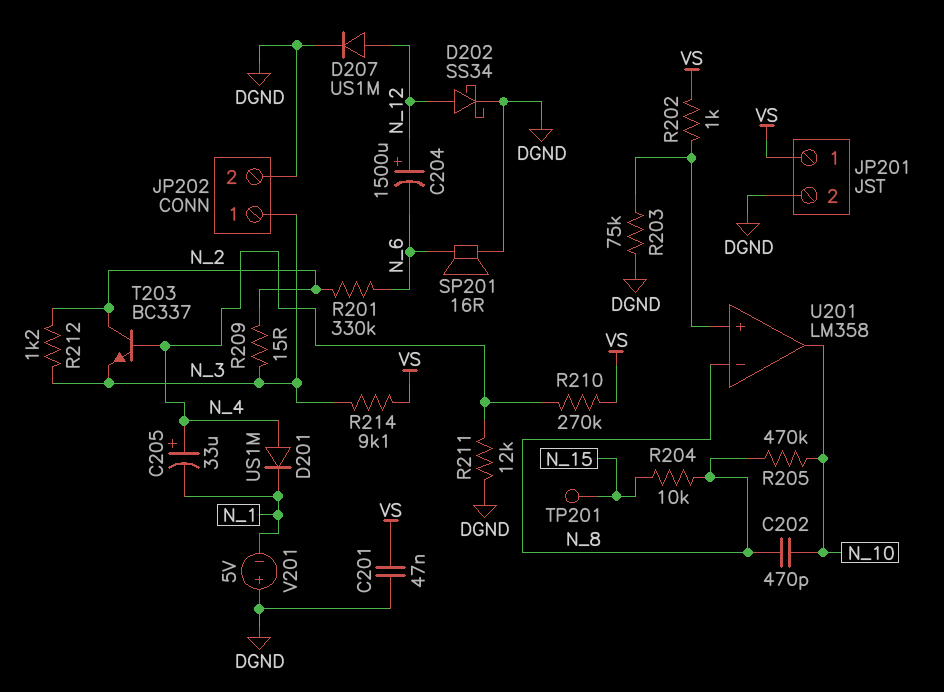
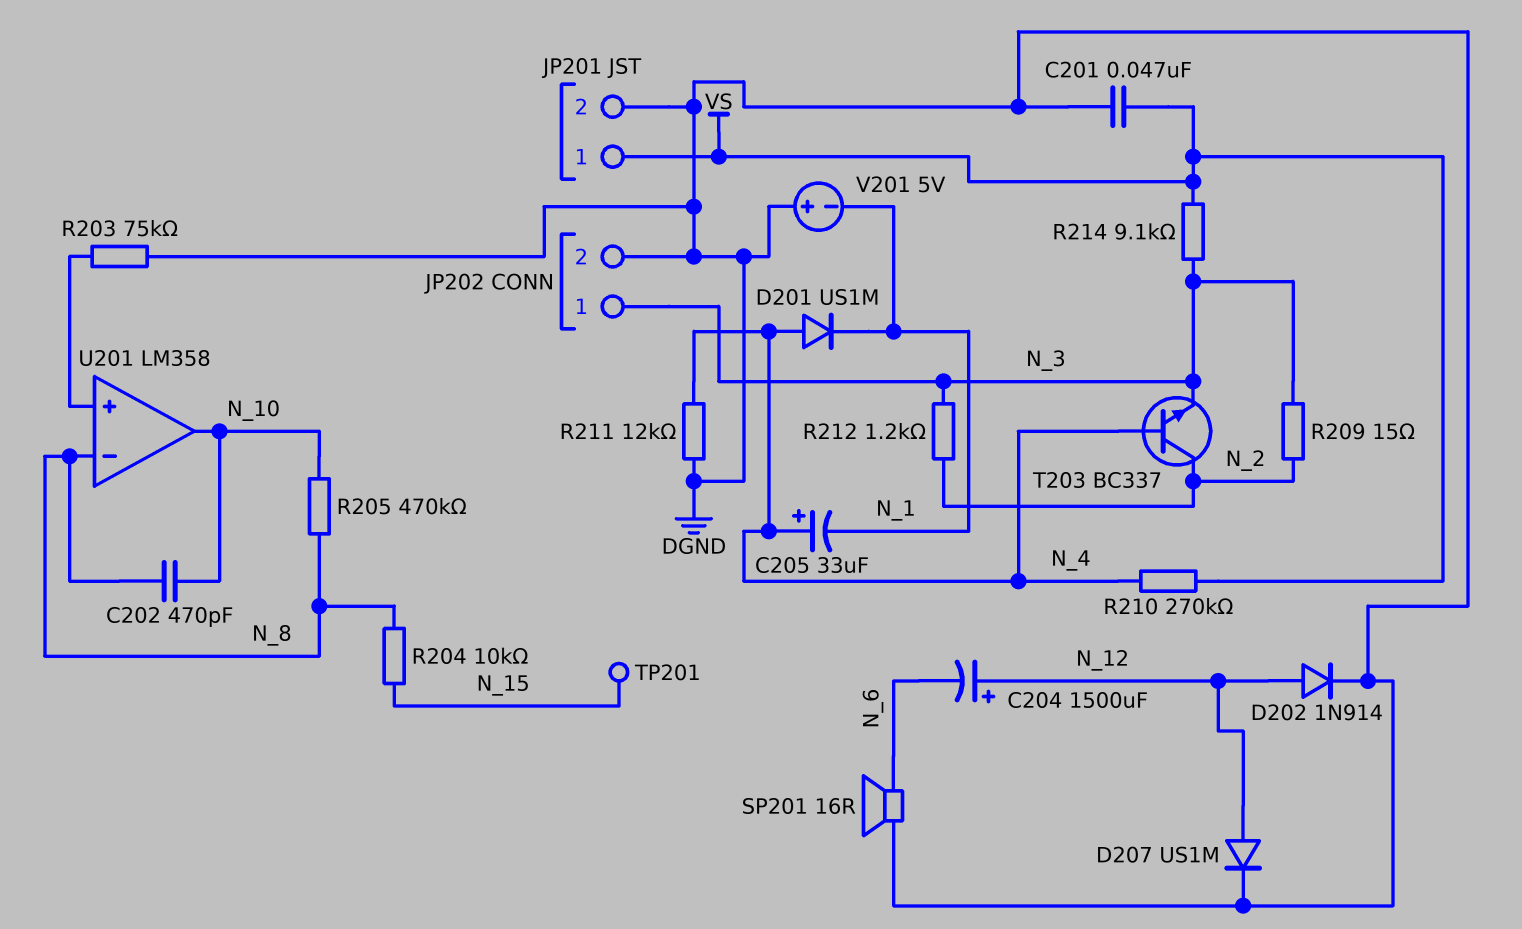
D202: schottky SS34 (A N_12, K DGND) -> diode 1N914 (A N_12, K DGND)
R201: 330k (N_2, N_6) -> none
R202: 1k (U201/in+, VS) -> none

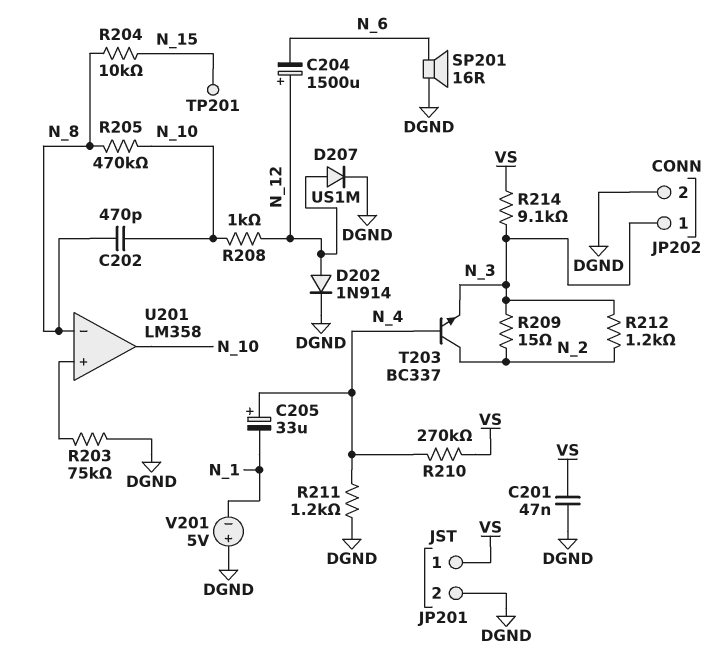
D201: diode US1M (A N_4, K N_1) -> none
R208: none -> 1k (N_10, N_12)
R211: 12k (DGND, N_4) -> 1.2k (DGND, N_4)

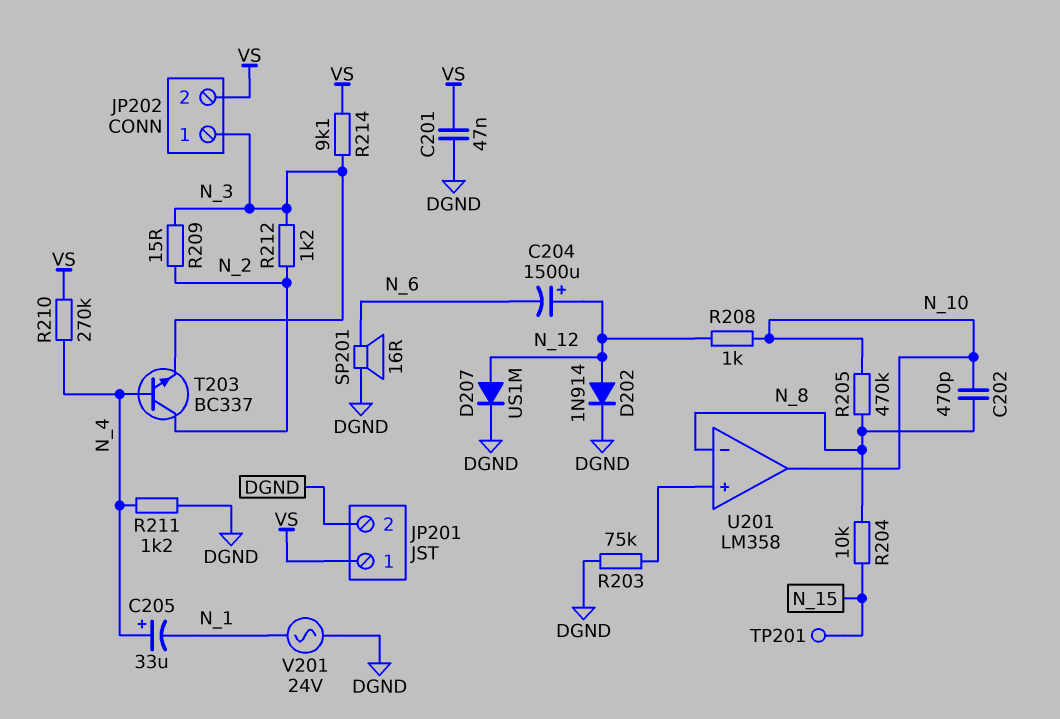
JP202 pin 2: DGND -> VS
V201: 5V (plus DGND, minus N_1) -> AC 24V (DGND, N_1)

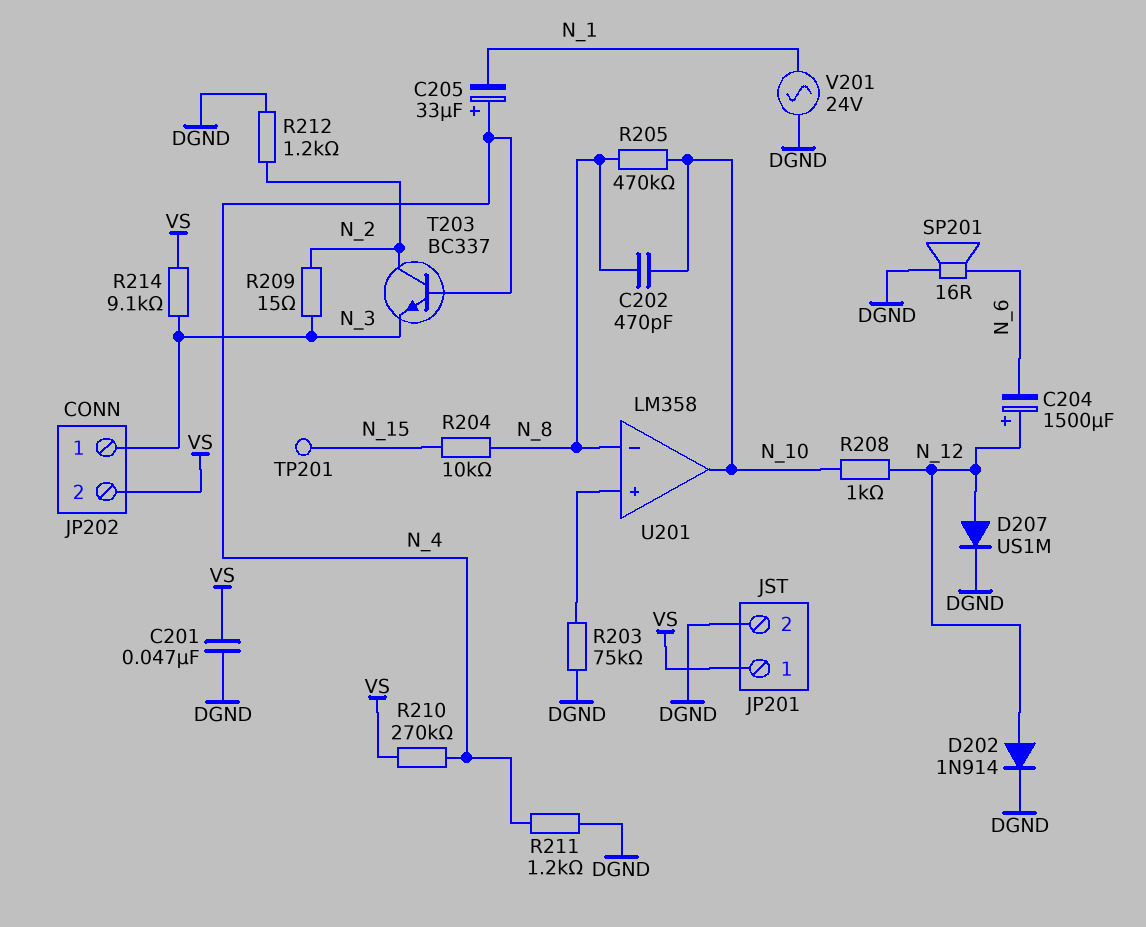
R212: 1.2k (N_2, N_3) -> 1.2k (DGND, N_2)

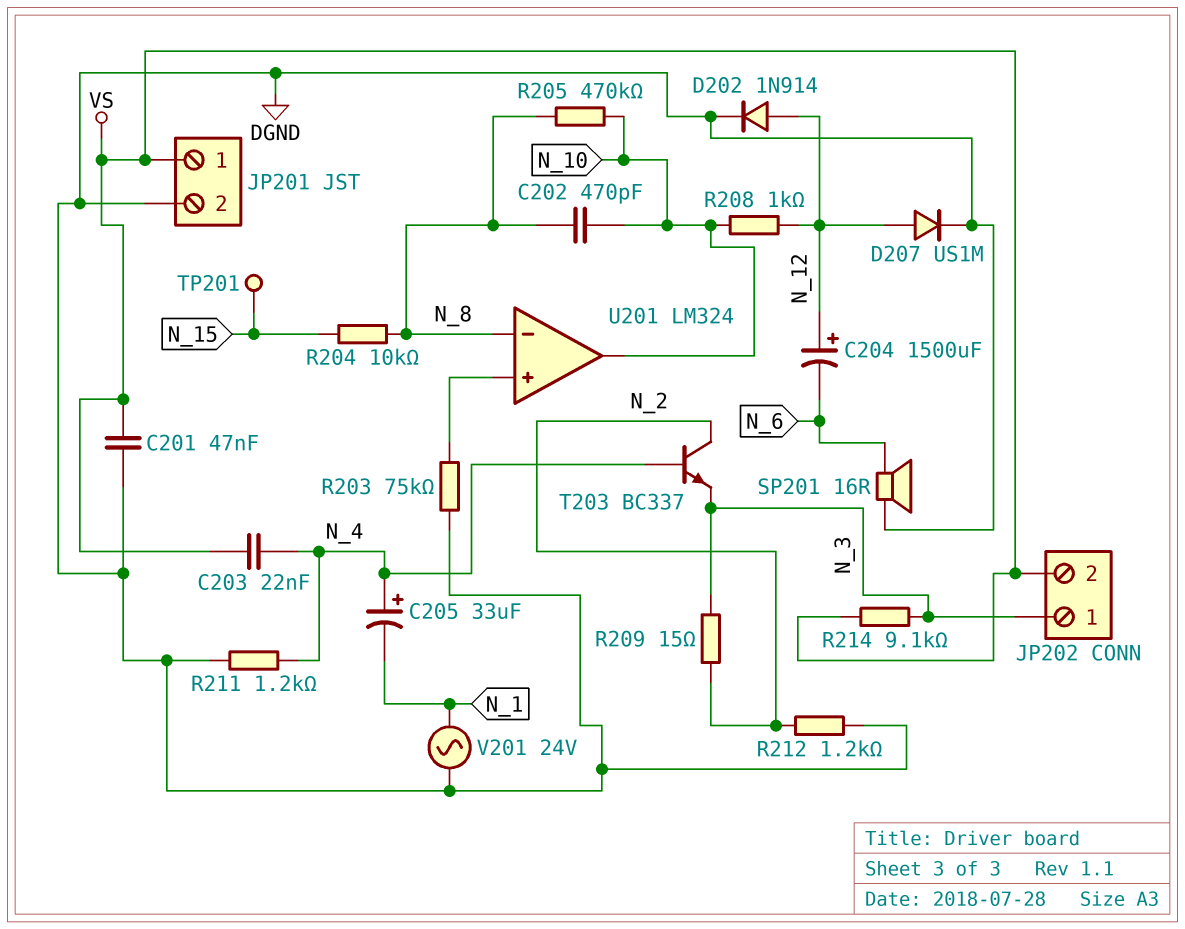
C203: none -> 22nF (N_4, VS)
R210: 270k (N_4, VS) -> none
U201: LM358 -> LM324

